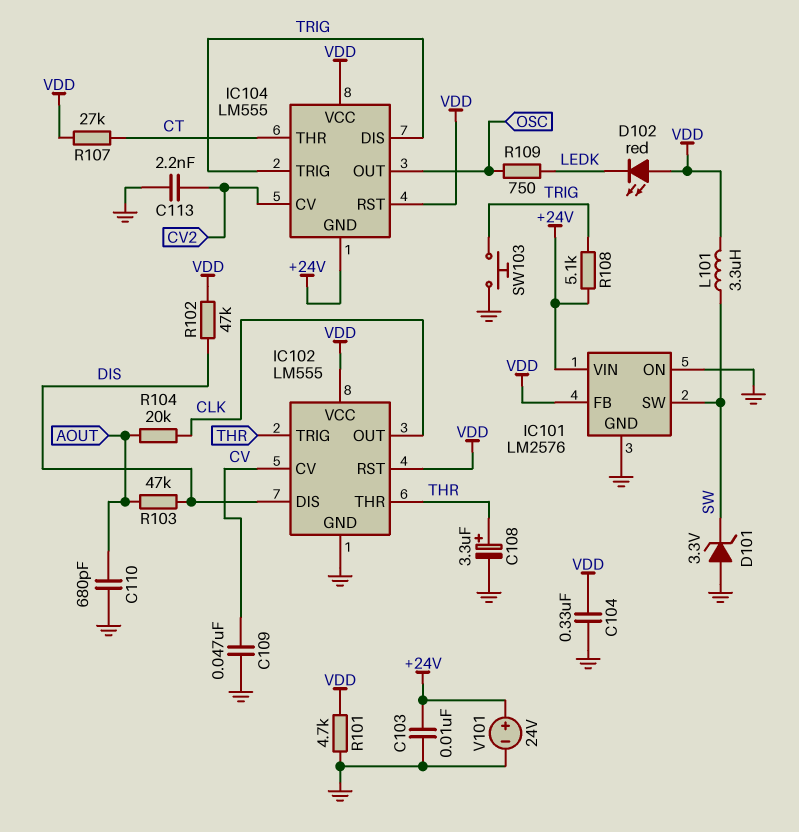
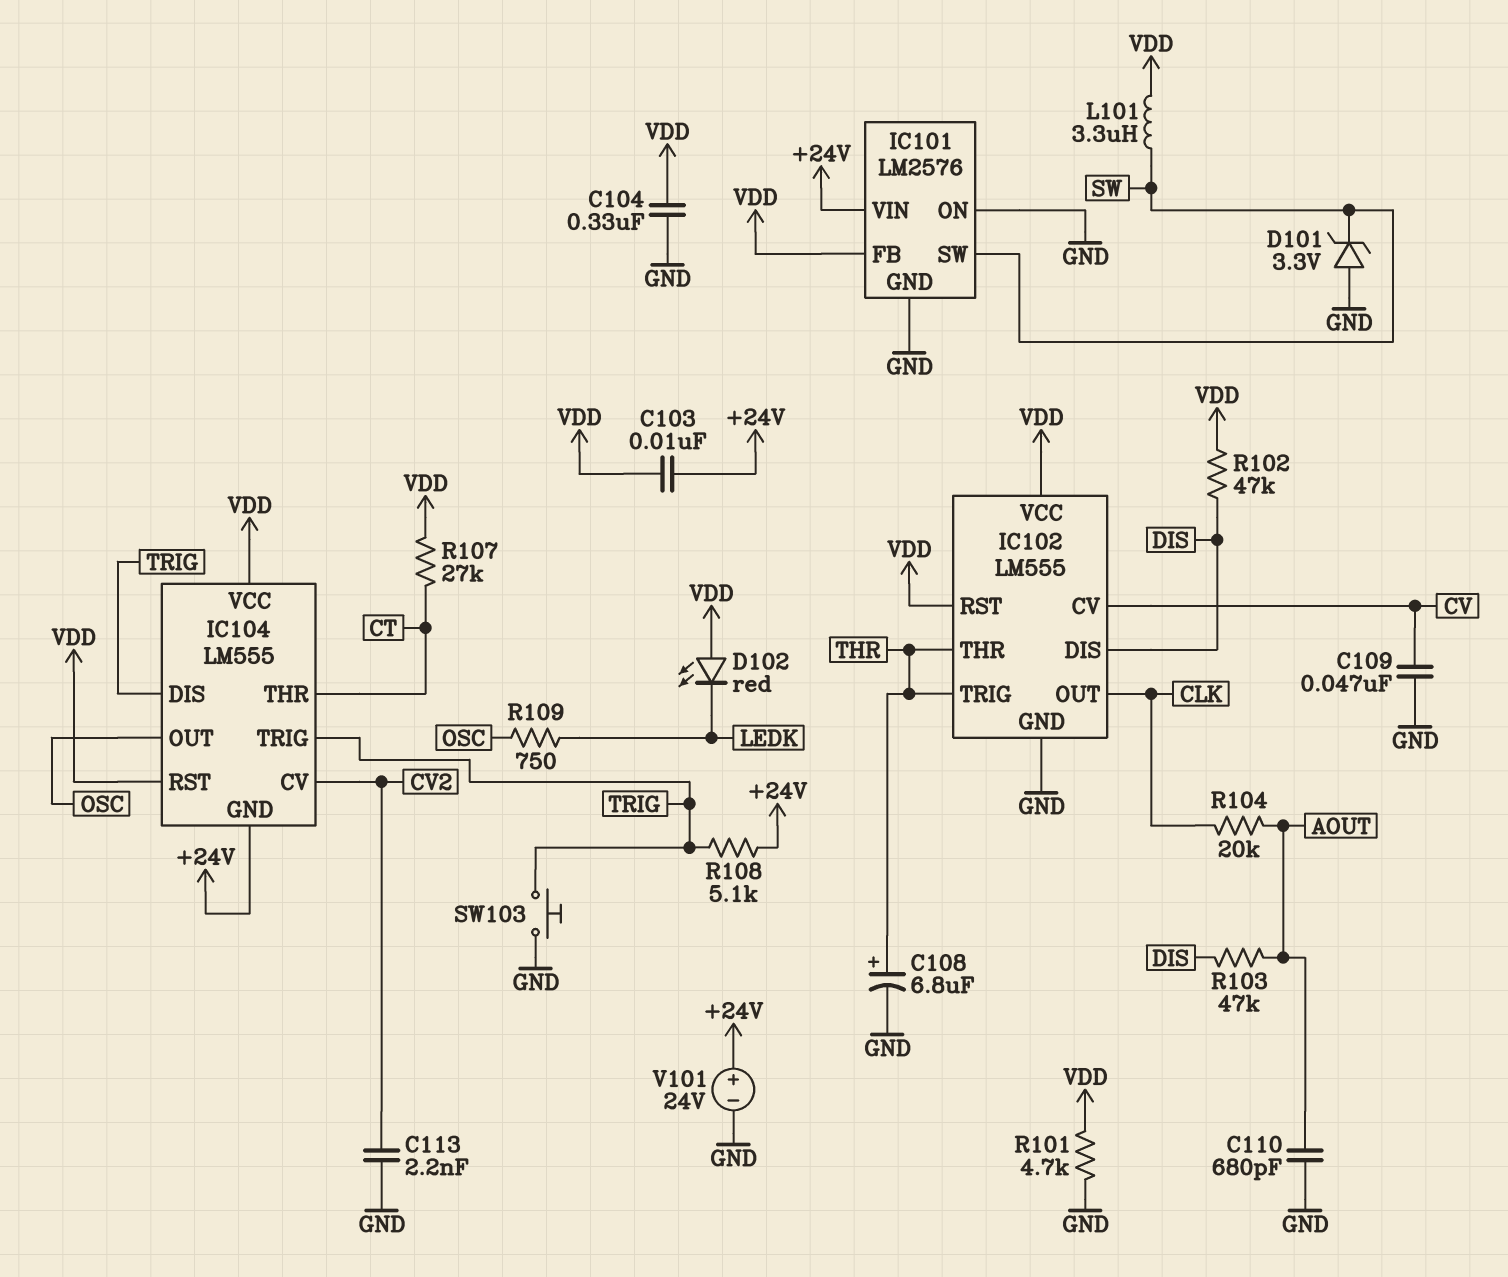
C103: 10nF (+24V, GND) -> 10nF (+24V, VDD)
C108: 3.3uF (plus THR, minus GND) -> 6.8uF (plus THR, minus GND)

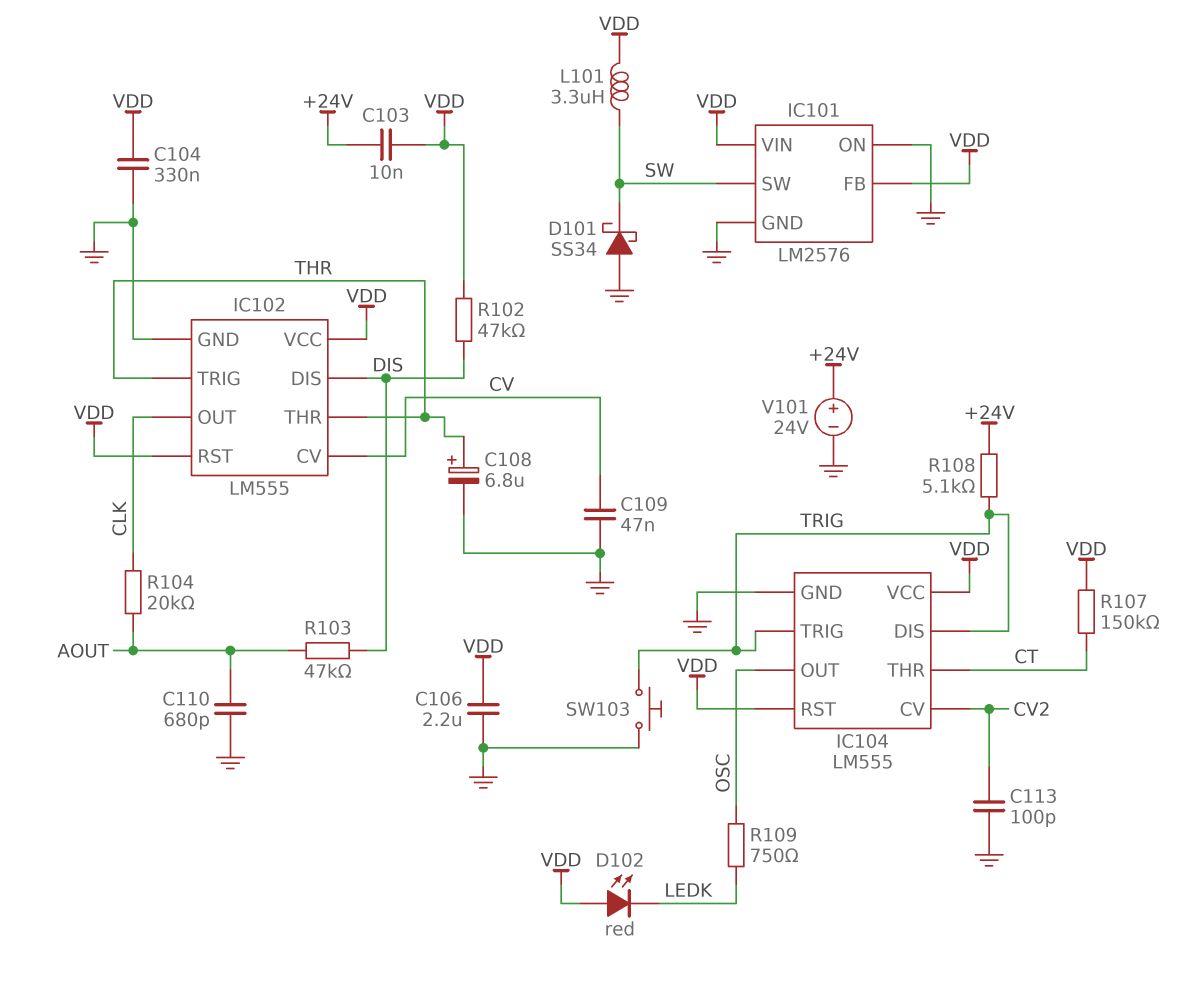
C106: none -> 2.2uF (GND, VDD)
C113: 2.2nF (CV2, GND) -> 100pF (CV2, GND)
D101: zener 3.3V (A GND, K SW) -> schottky SS34 (A GND, K SW)
IC101 pin VIN: +24V -> VDD
IC104 pin GND: +24V -> GND
R101: 4.7k (GND, VDD) -> none
R107: 27k (CT, VDD) -> 150k (CT, VDD)

